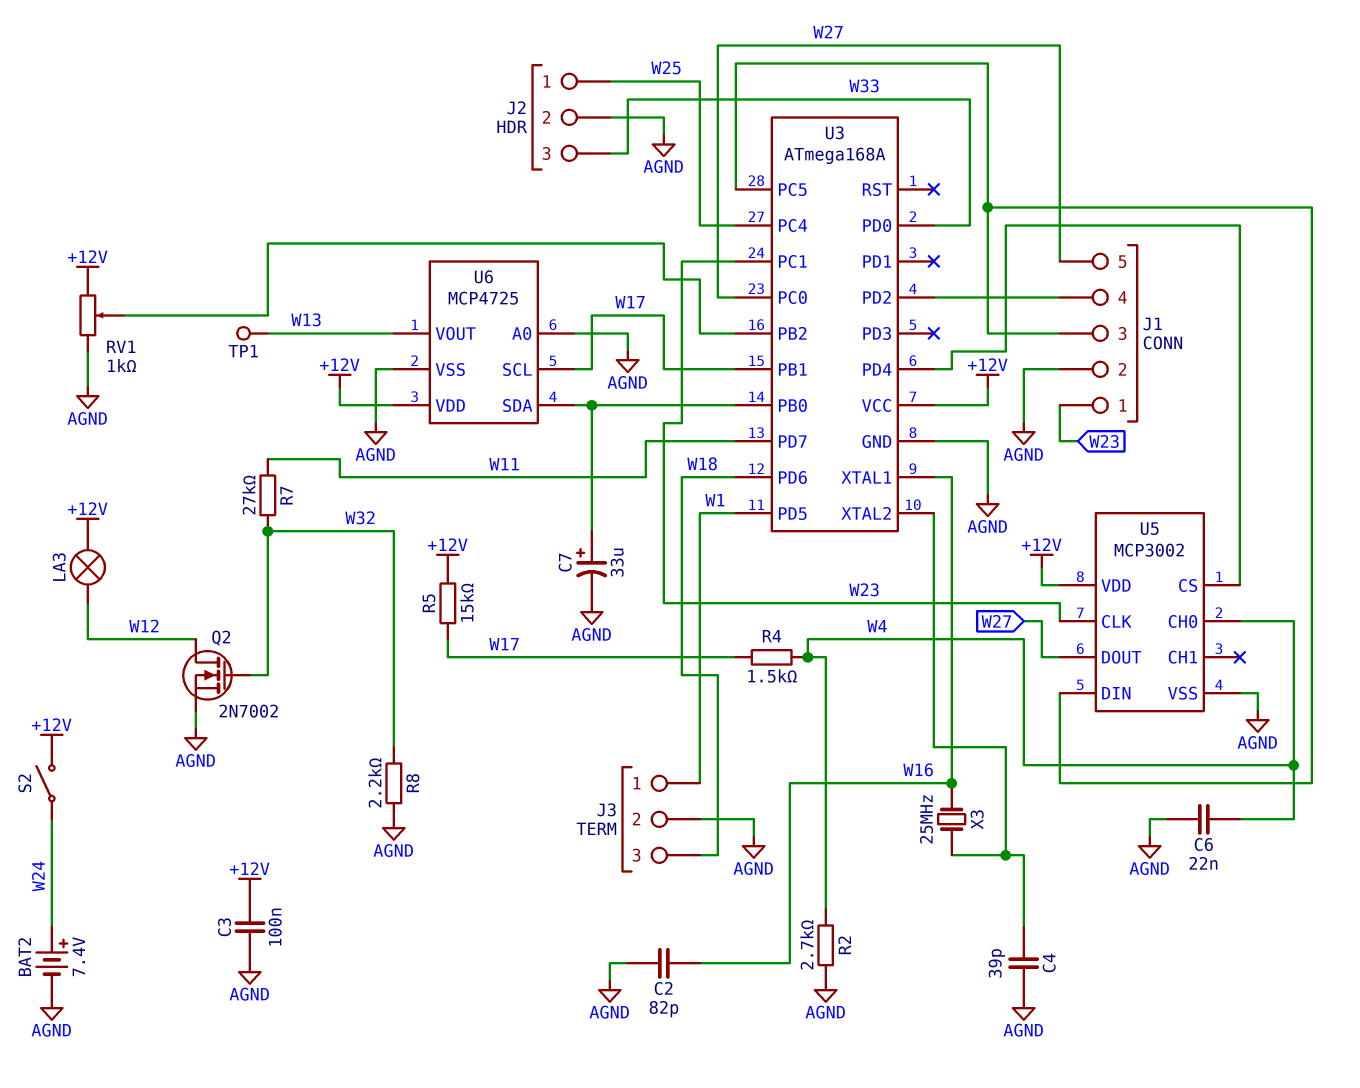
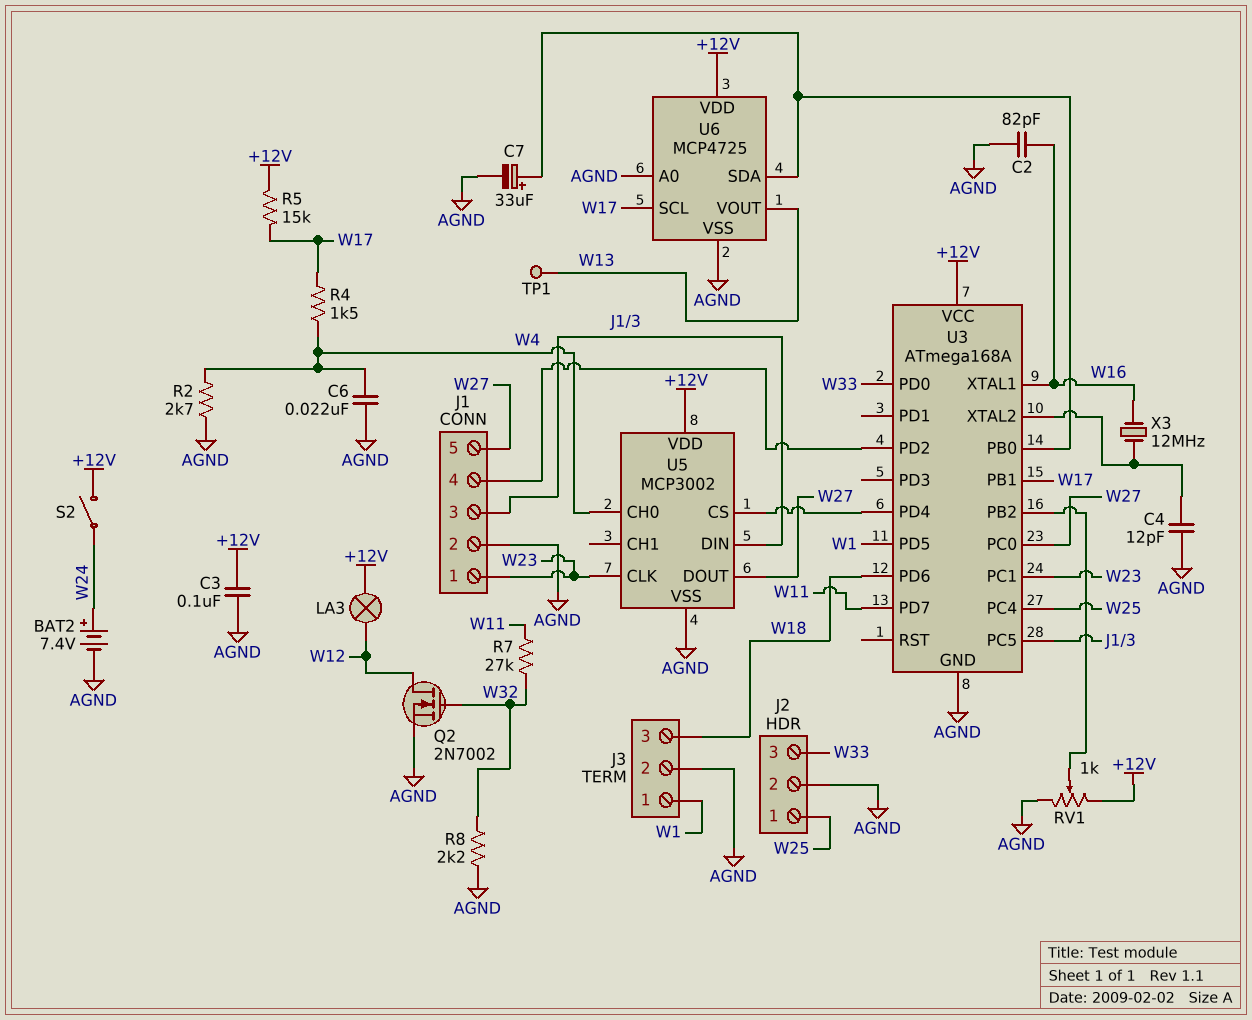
C4: 39pF (AGND, U3/XTAL2) -> 12pF (AGND, U3/XTAL2)
X3: 25MHz (U3/XTAL2, W16) -> 12MHz (U3/XTAL2, W16)

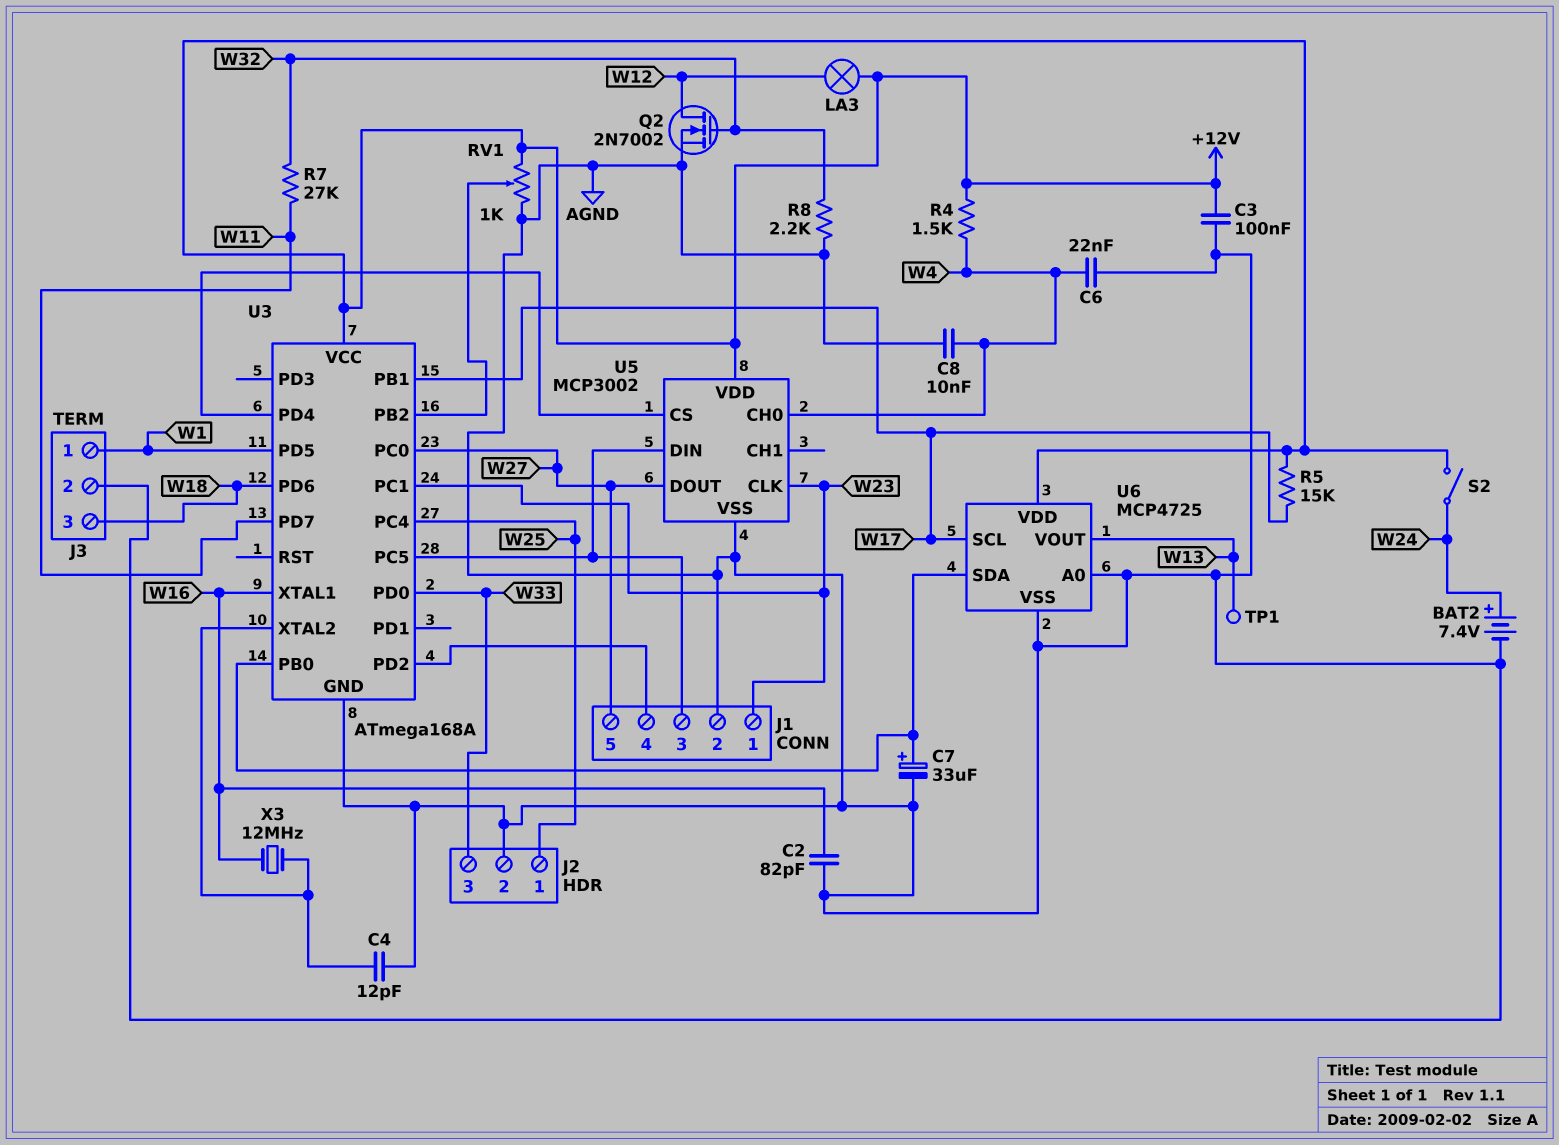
C8: none -> 10nF (AGND, W4)
R2: 2.7k (AGND, W4) -> none
R4: 1.5k (W4, W17) -> 1.5k (+12V, W4)

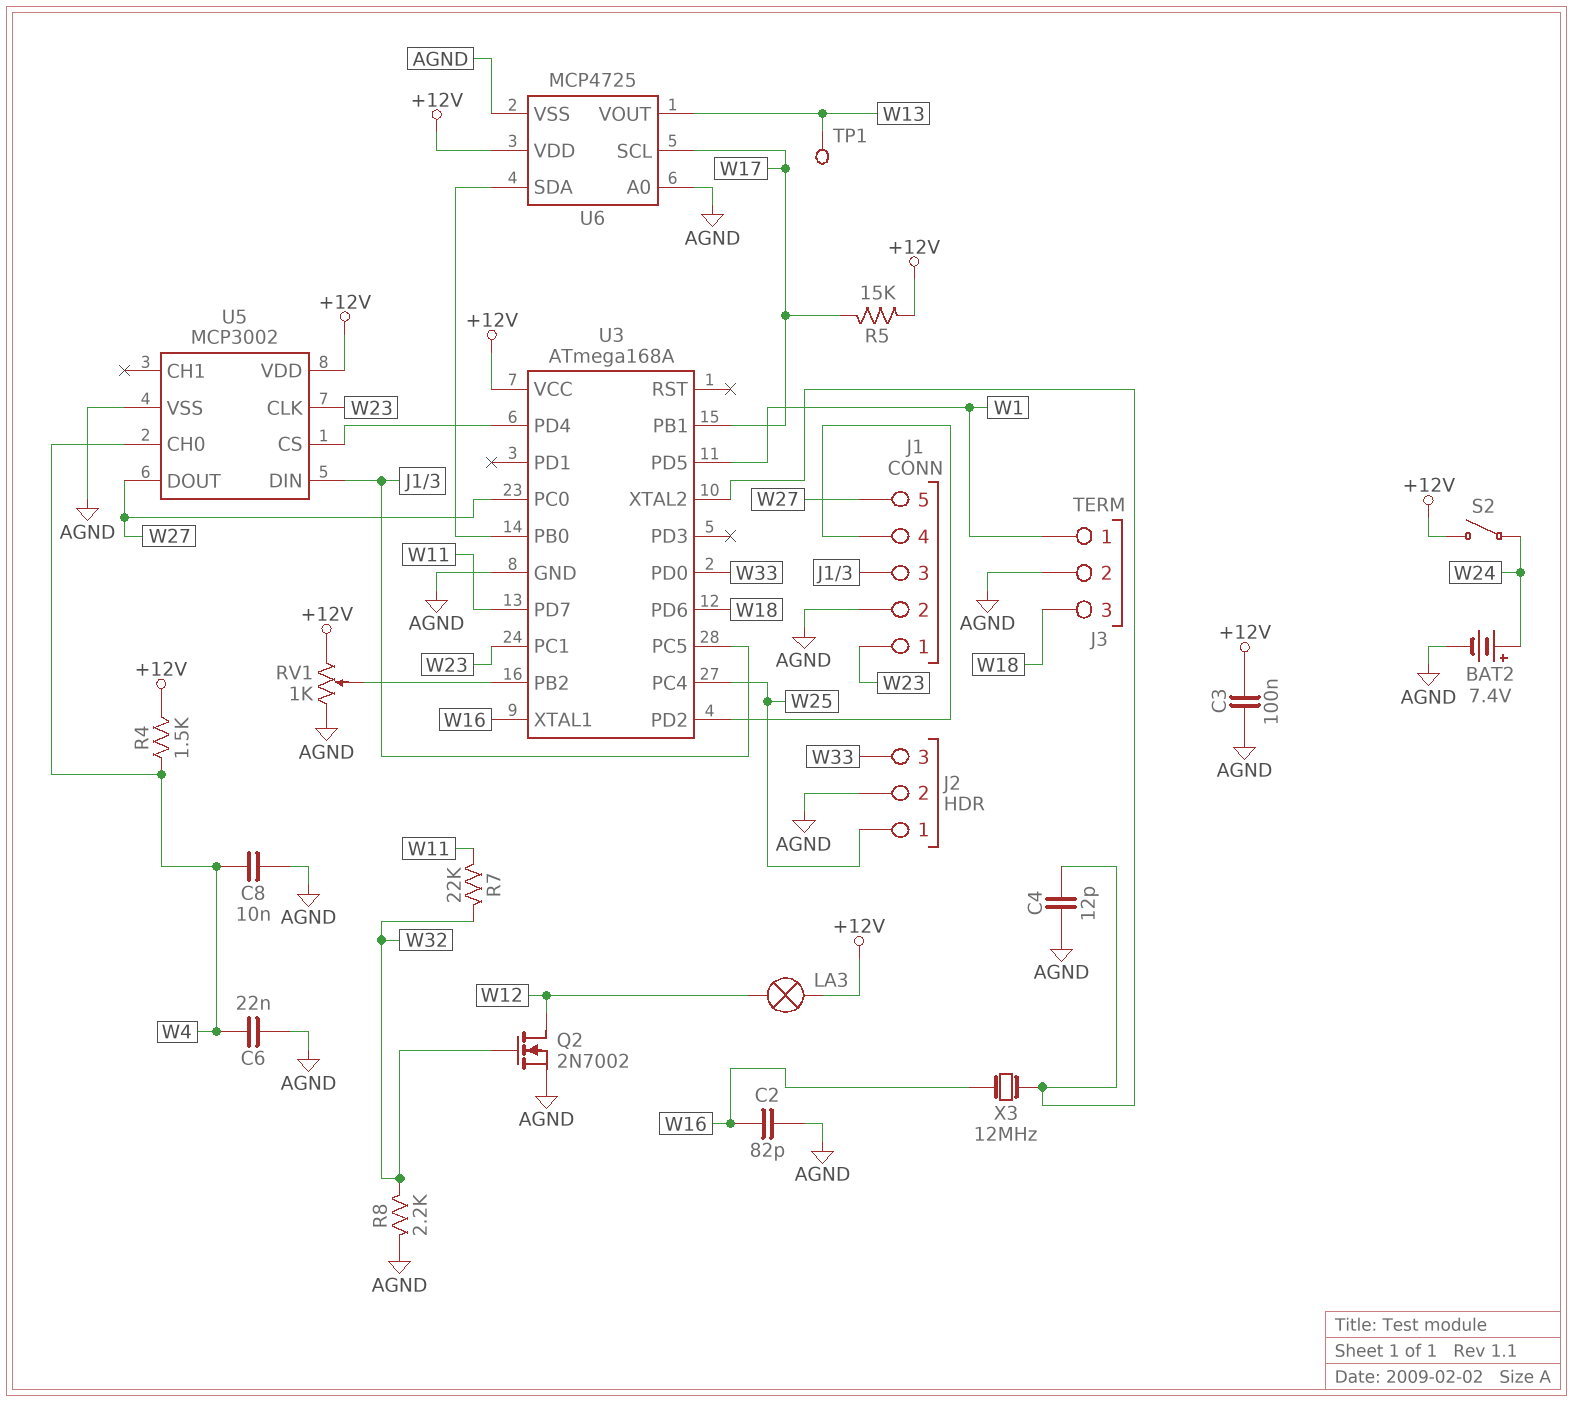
C7: 33uF (plus U3/PB0, minus AGND) -> none
R7: 27k (W11, W32) -> 22k (W11, W32)

